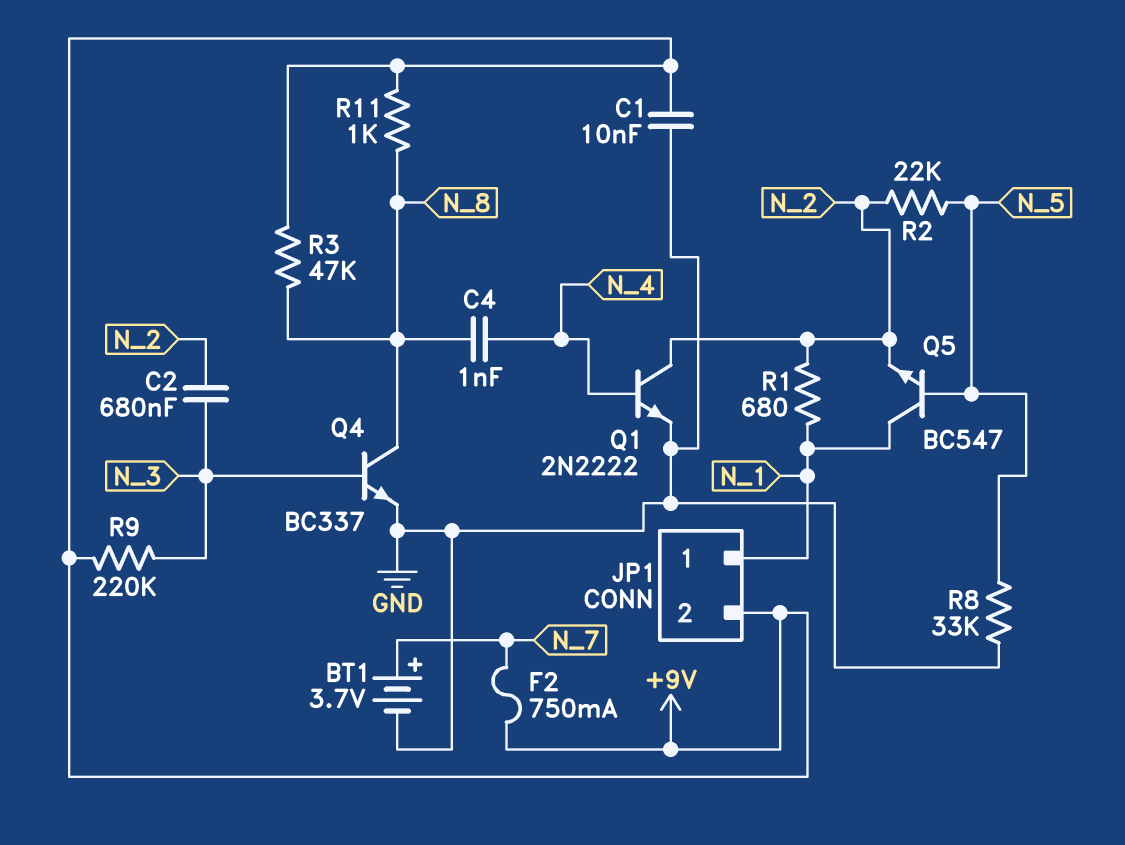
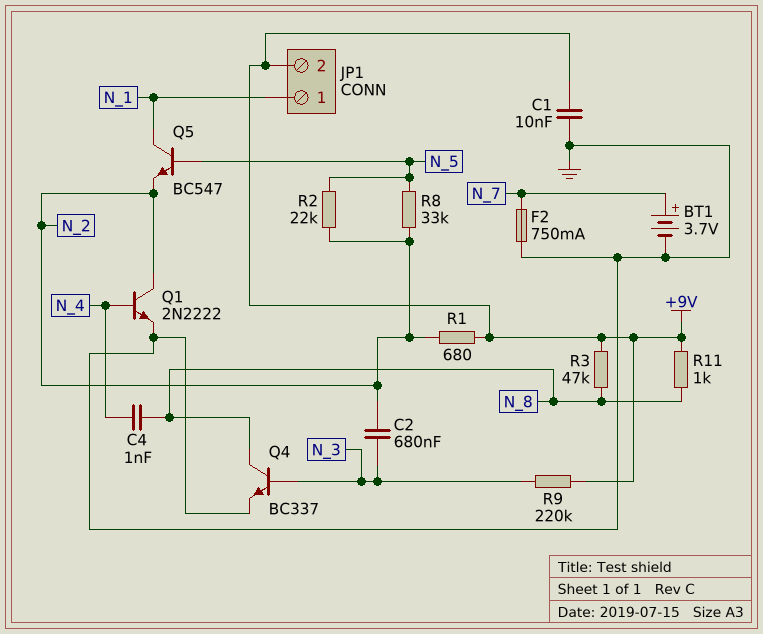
F2: 750mA (+9V, N_7) -> 750mA (GND, N_7)
R1: 680 (N_1, N_2) -> 680 (+9V, N_2)
R8: 33k (GND, N_5) -> 33k (N_2, N_5)

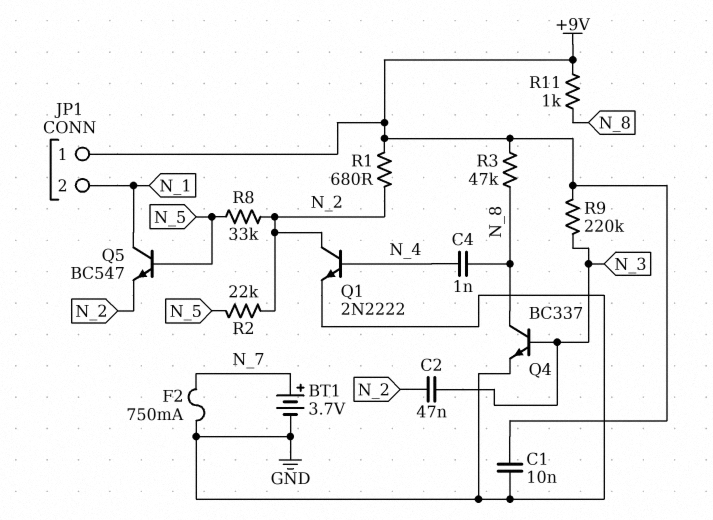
C2: 680nF (N_2, N_3) -> 47nF (N_2, N_3)
JP1 pin 1: N_1 -> +9V
JP1 pin 2: +9V -> N_1

